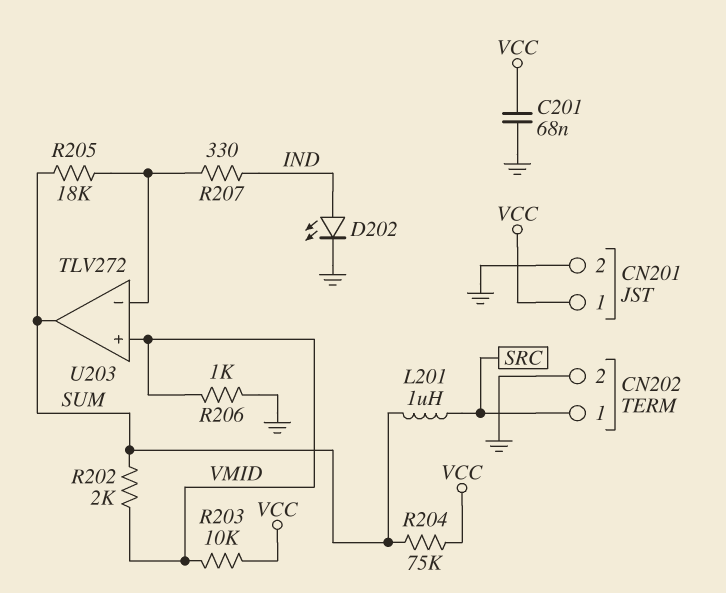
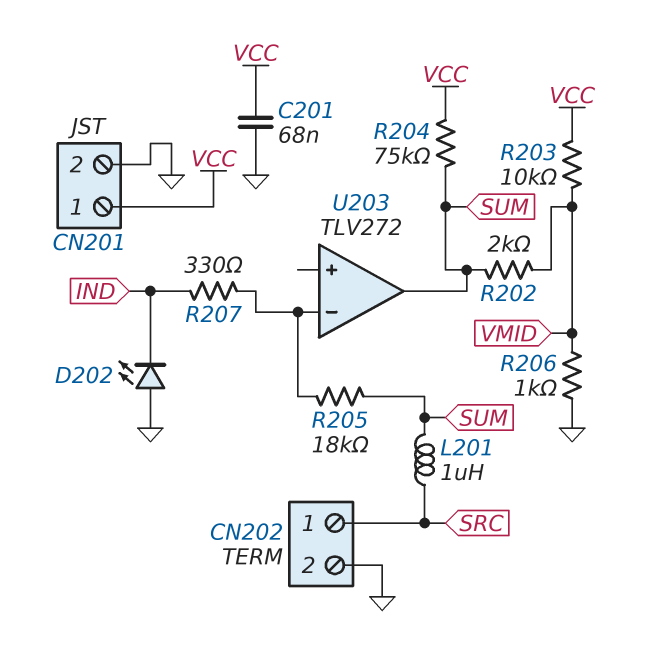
D202: LED (A IND, K GND) -> LED (A GND, K IND)
U203 pin in+: VMID -> none

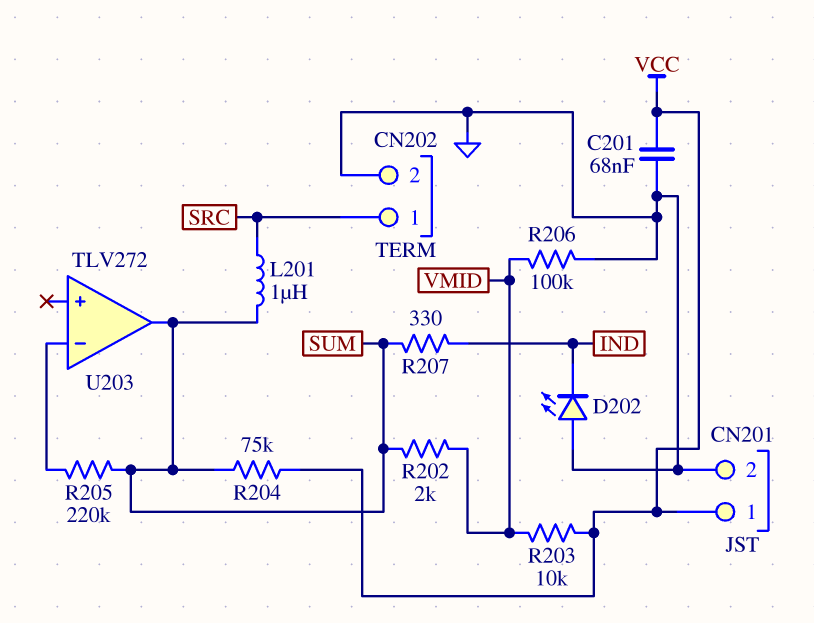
R205: 18k (SUM, U203/in-) -> 220k (SUM, U203/in-)
R206: 1k (GND, VMID) -> 100k (GND, VMID)
R207: 330 (IND, U203/in-) -> 330 (IND, SUM)

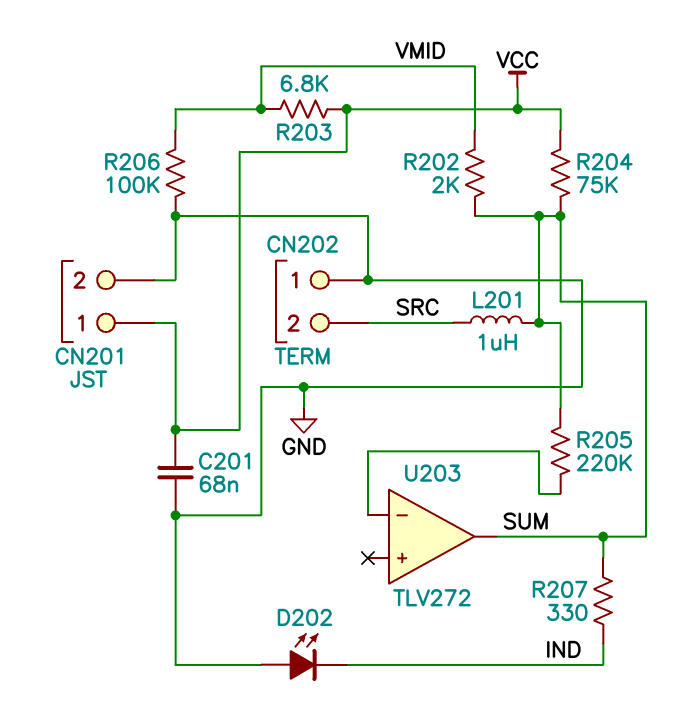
CN202 pin 1: SRC -> GND
CN202 pin 2: GND -> SRC
R203: 10k (VCC, VMID) -> 6.8k (VCC, VMID)

